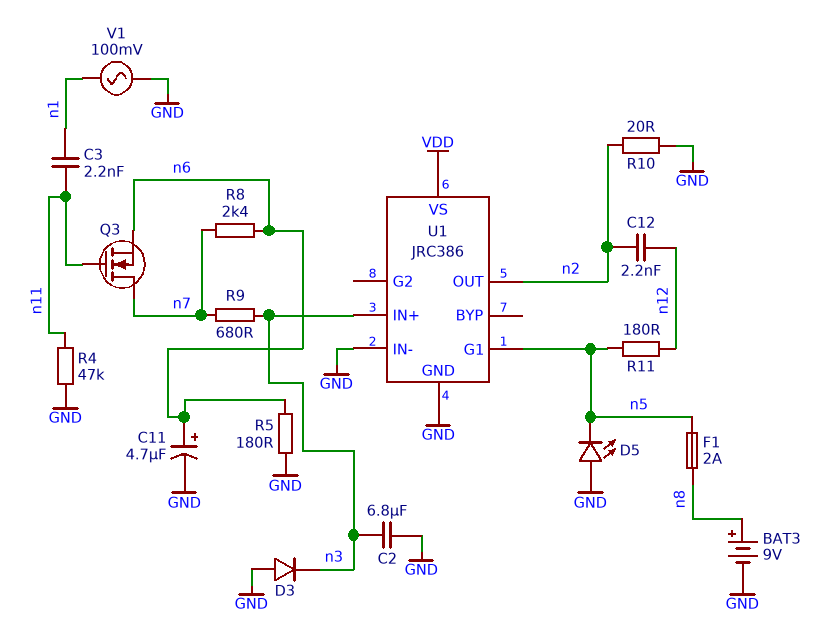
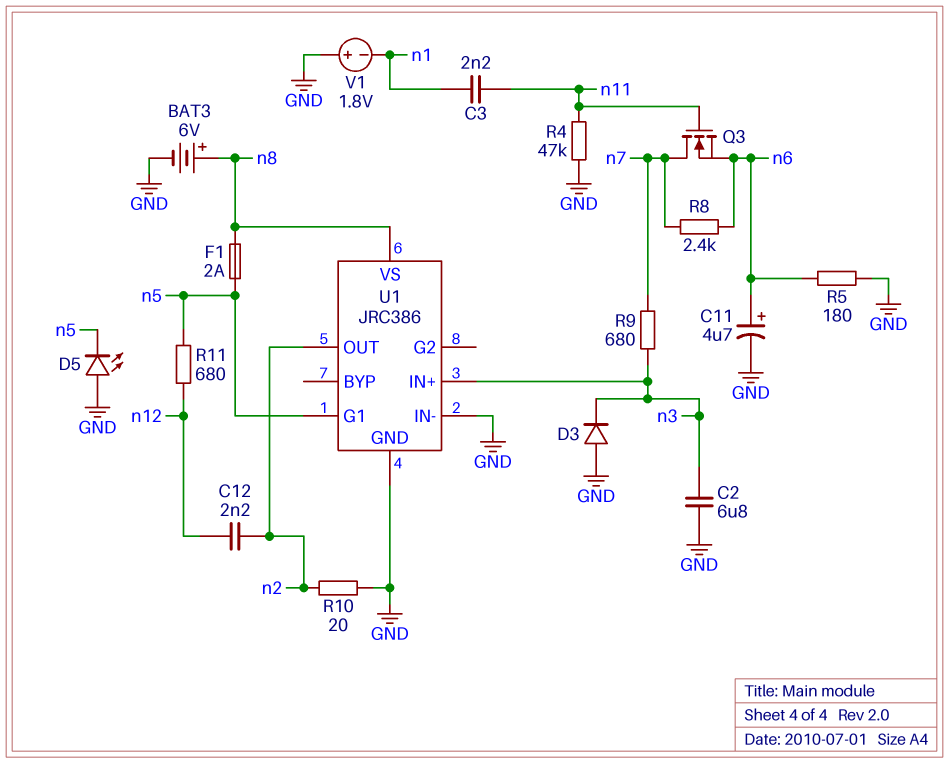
BAT3: 9V (plus n8, minus GND) -> 6V (plus n8, minus GND)
R11: 180 (n5, n12) -> 680 (n5, n12)
U1 pin VS: VDD -> n8
V1: AC 100mV (GND, n1) -> 1.8V (plus GND, minus n1)

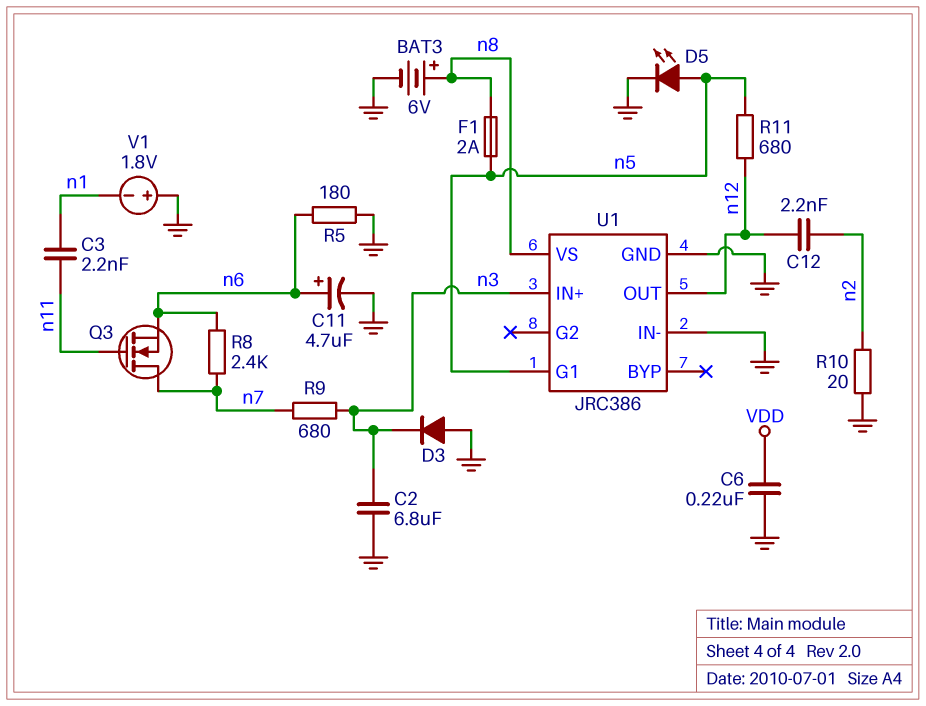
C6: none -> 220nF (GND, VDD)
D5: LED (A GND, K n5) -> LED (A n5, K GND)
R4: 47k (GND, n11) -> none
U1 pin OUT: n2 -> n12

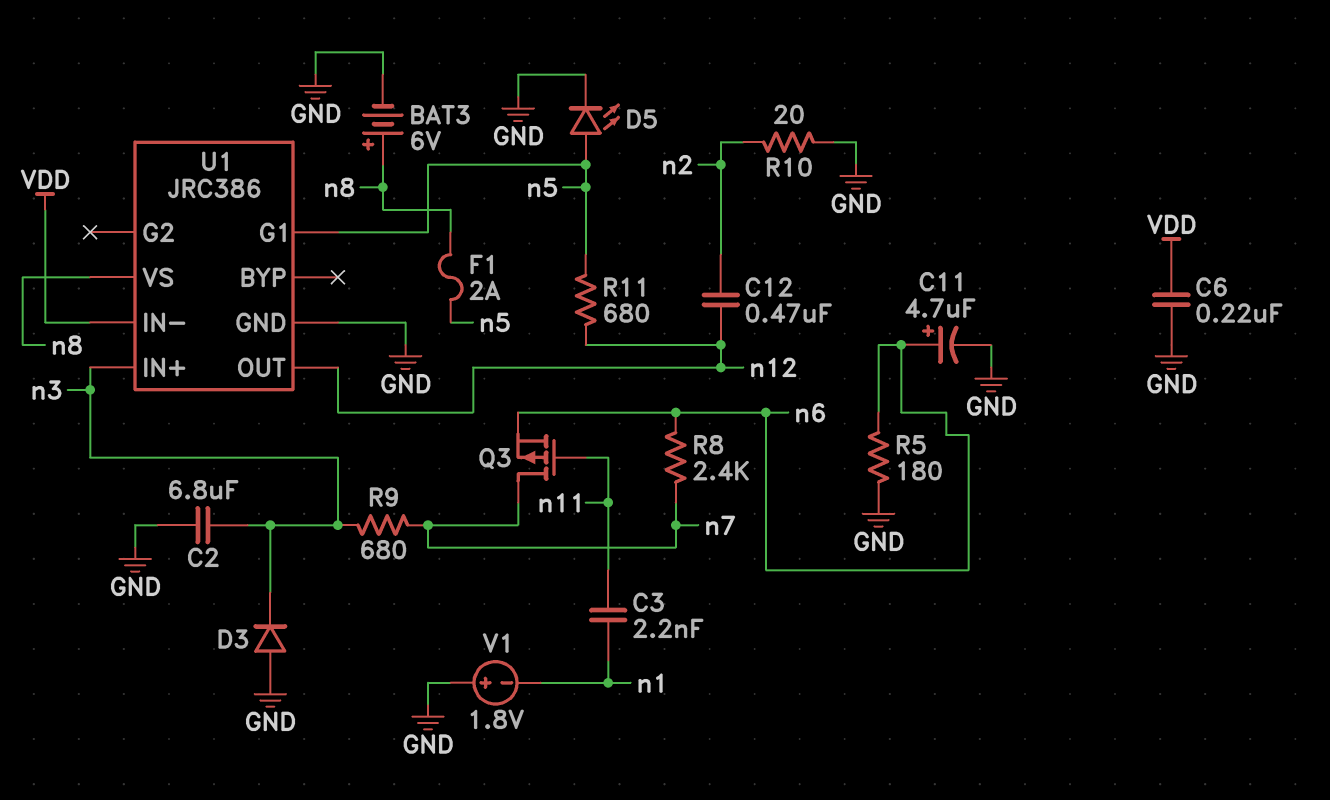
C12: 2.2nF (n2, n12) -> 470nF (n2, n12)
Q3: NMOS (G n11, D n7, S n6) -> PMOS (G n11, D n7, S n6)
U1 pin IN-: GND -> VDD

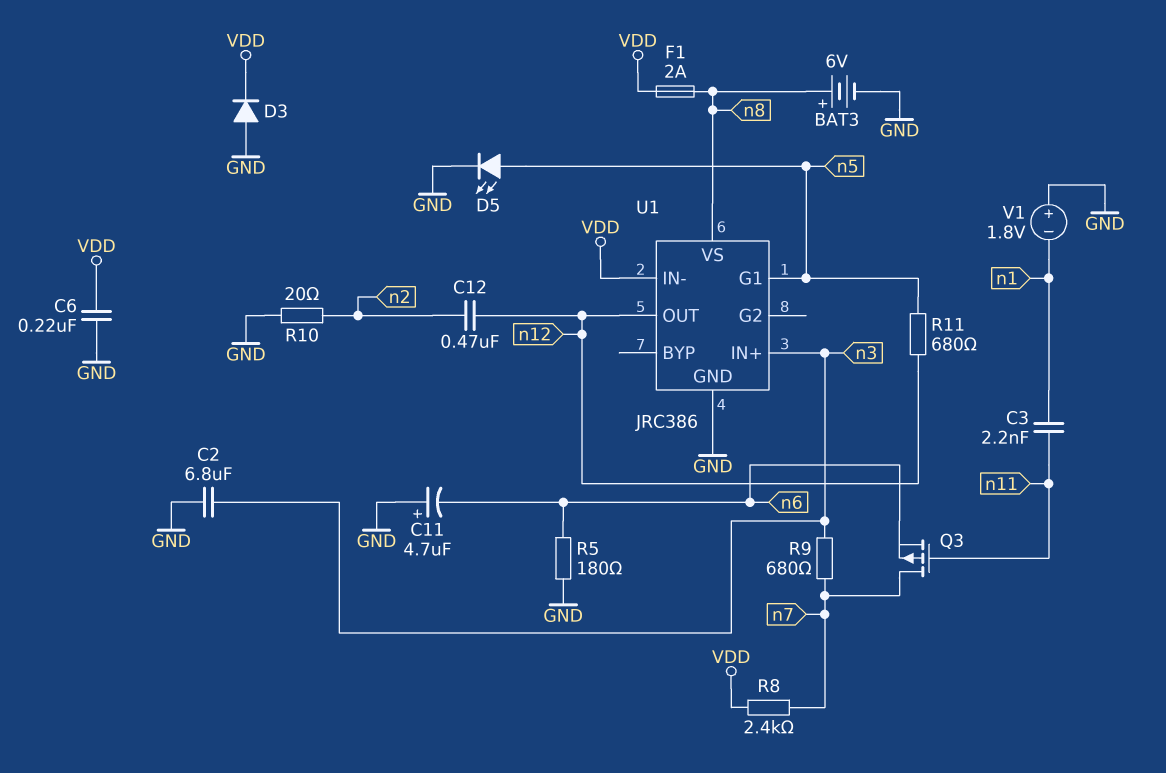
C11: 4.7uF (plus n6, minus GND) -> 4.7uF (plus GND, minus n6)
D3: diode (A GND, K n3) -> diode (A GND, K VDD)
F1: 2A (n5, n8) -> 2A (VDD, n8)
R8: 2.4k (n6, n7) -> 2.4k (VDD, n7)

